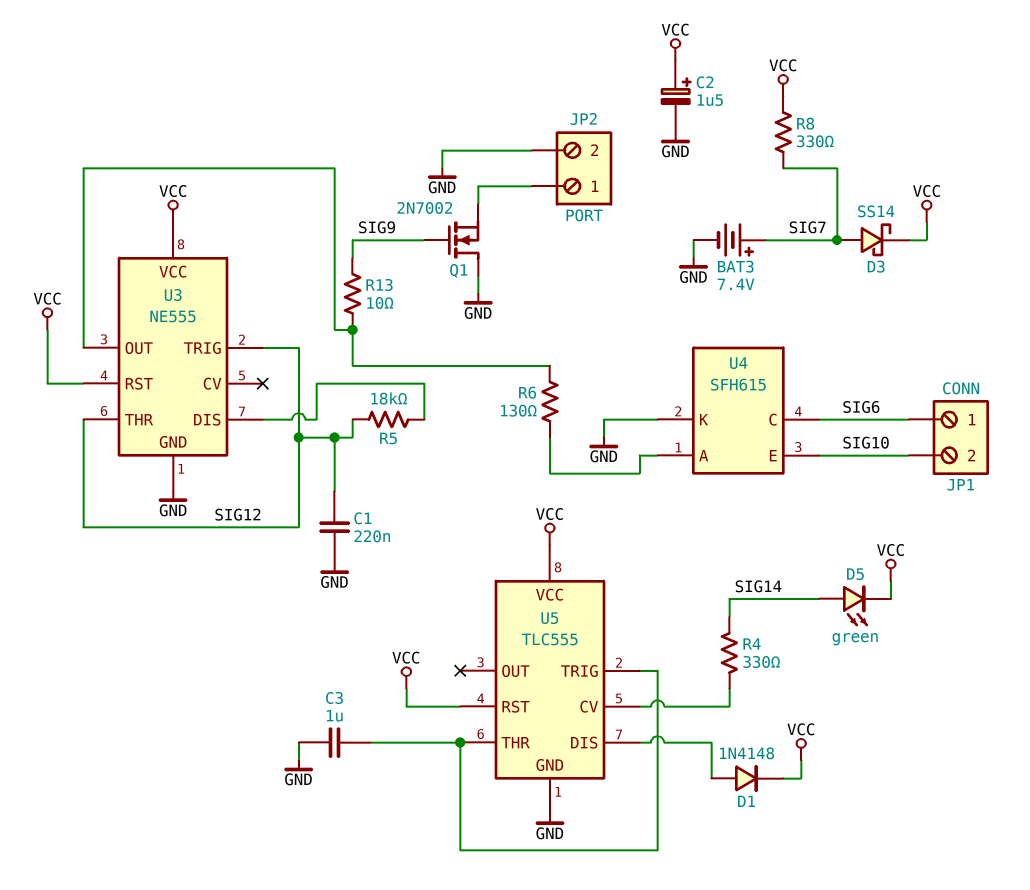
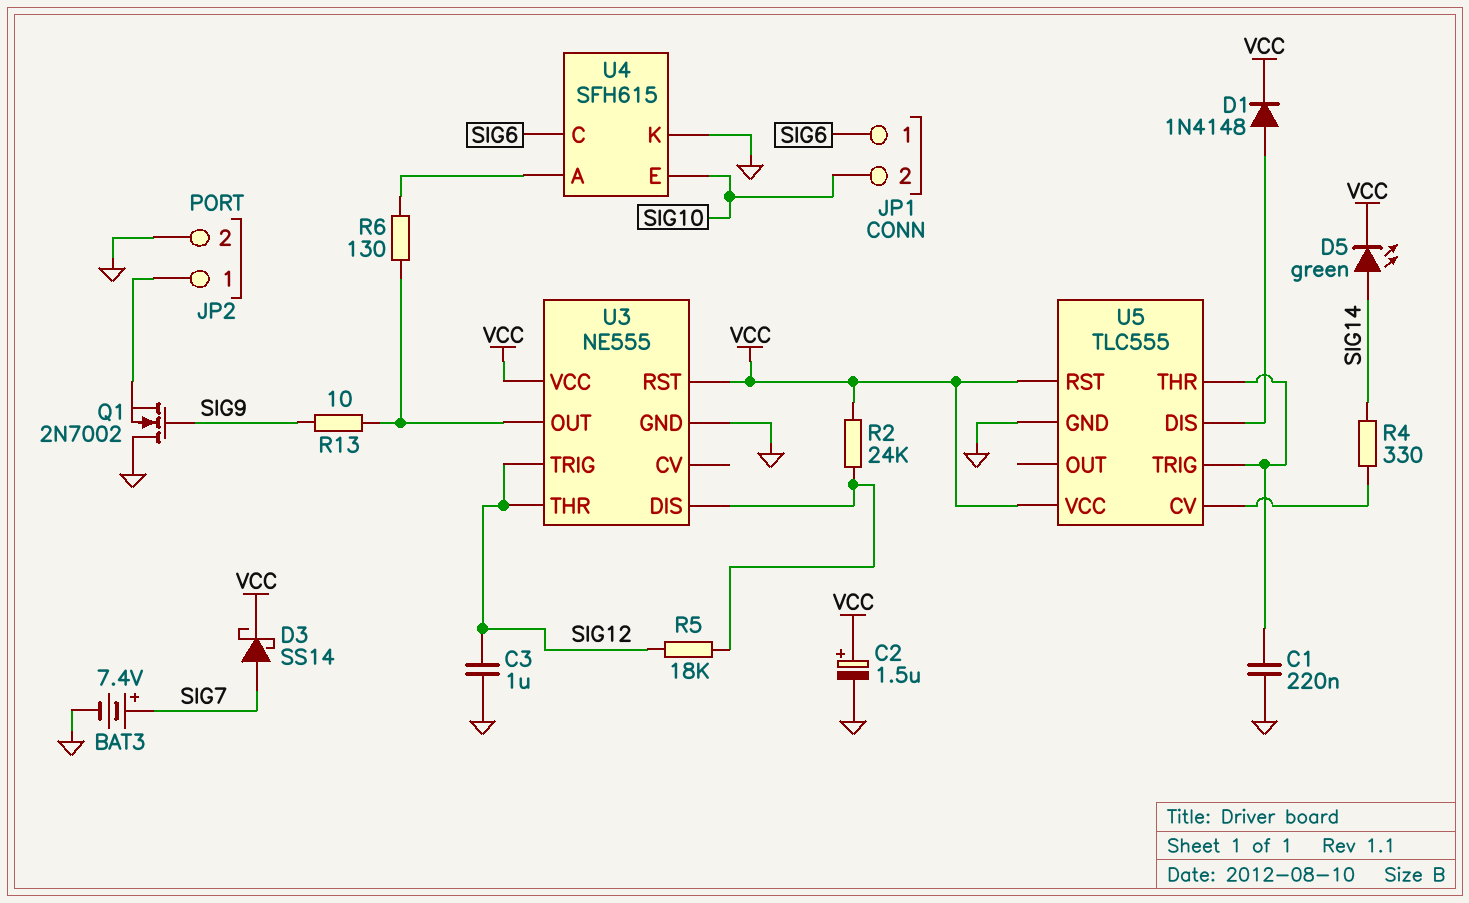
C1: 220nF (GND, SIG12) -> 220nF (GND, U5/THR)
C3: 1uF (GND, U5/THR) -> 1uF (GND, SIG12)
R2: none -> 24k (U3/DIS, VCC)
R8: 330 (SIG7, VCC) -> none

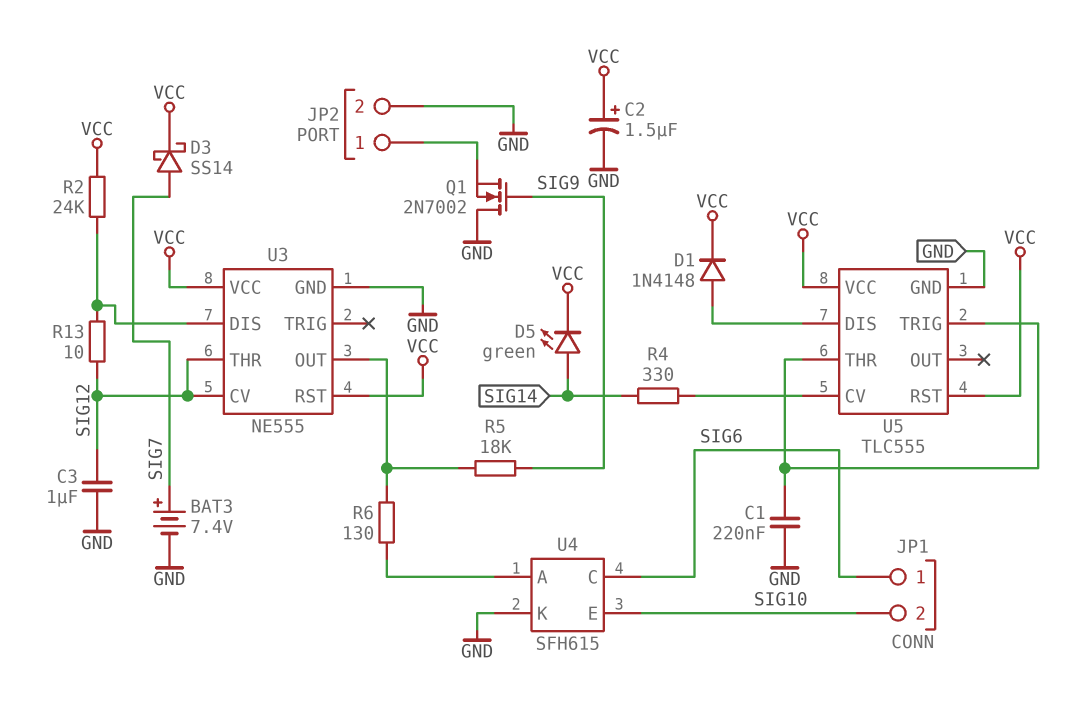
R5: 18k (SIG12, U3/DIS) -> 18k (SIG9, U3/OUT)
R13: 10 (SIG9, U3/OUT) -> 10 (SIG12, U3/DIS)
U3 pin CV: none -> SIG12
U3 pin TRIG: SIG12 -> none

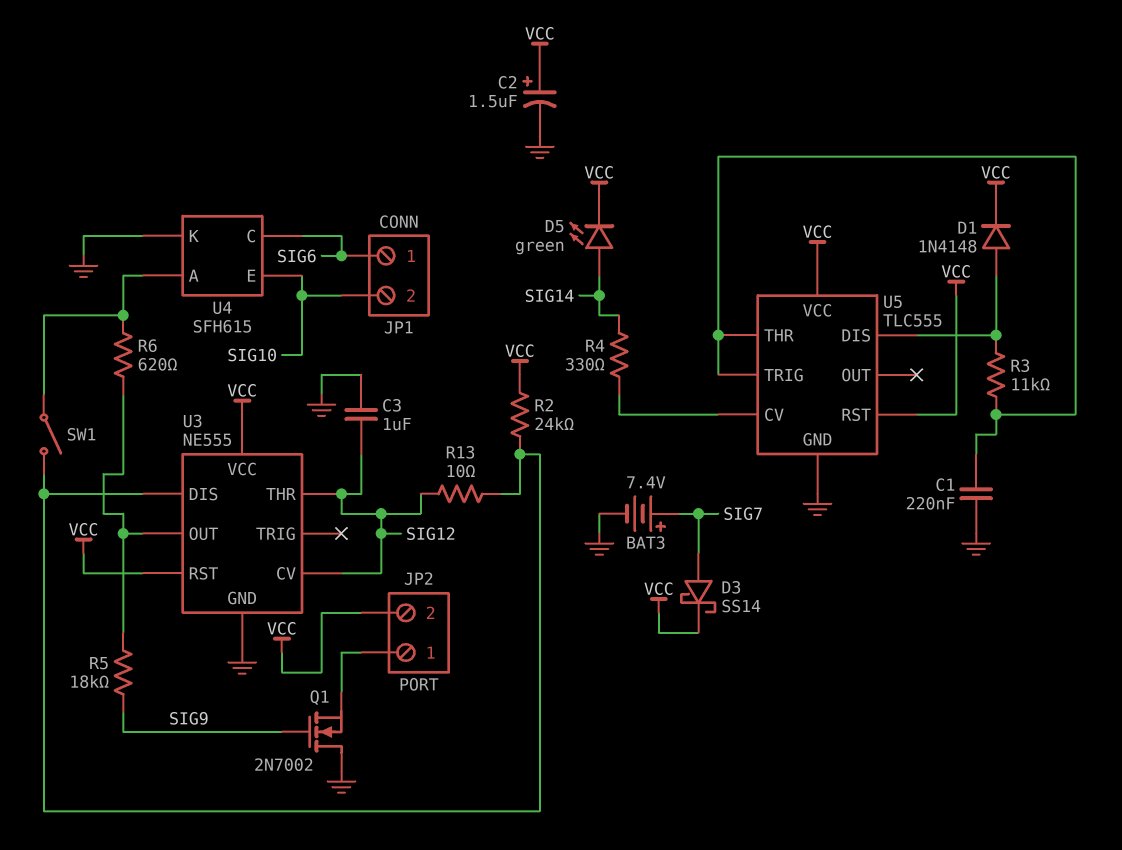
JP2 pin 2: GND -> VCC
R3: none -> 11k (U5/DIS, U5/THR)
R6: 130 (U3/OUT, U4/A) -> 620 (U3/OUT, U4/A)
SW1: none -> switch (U3/DIS, U4/A)

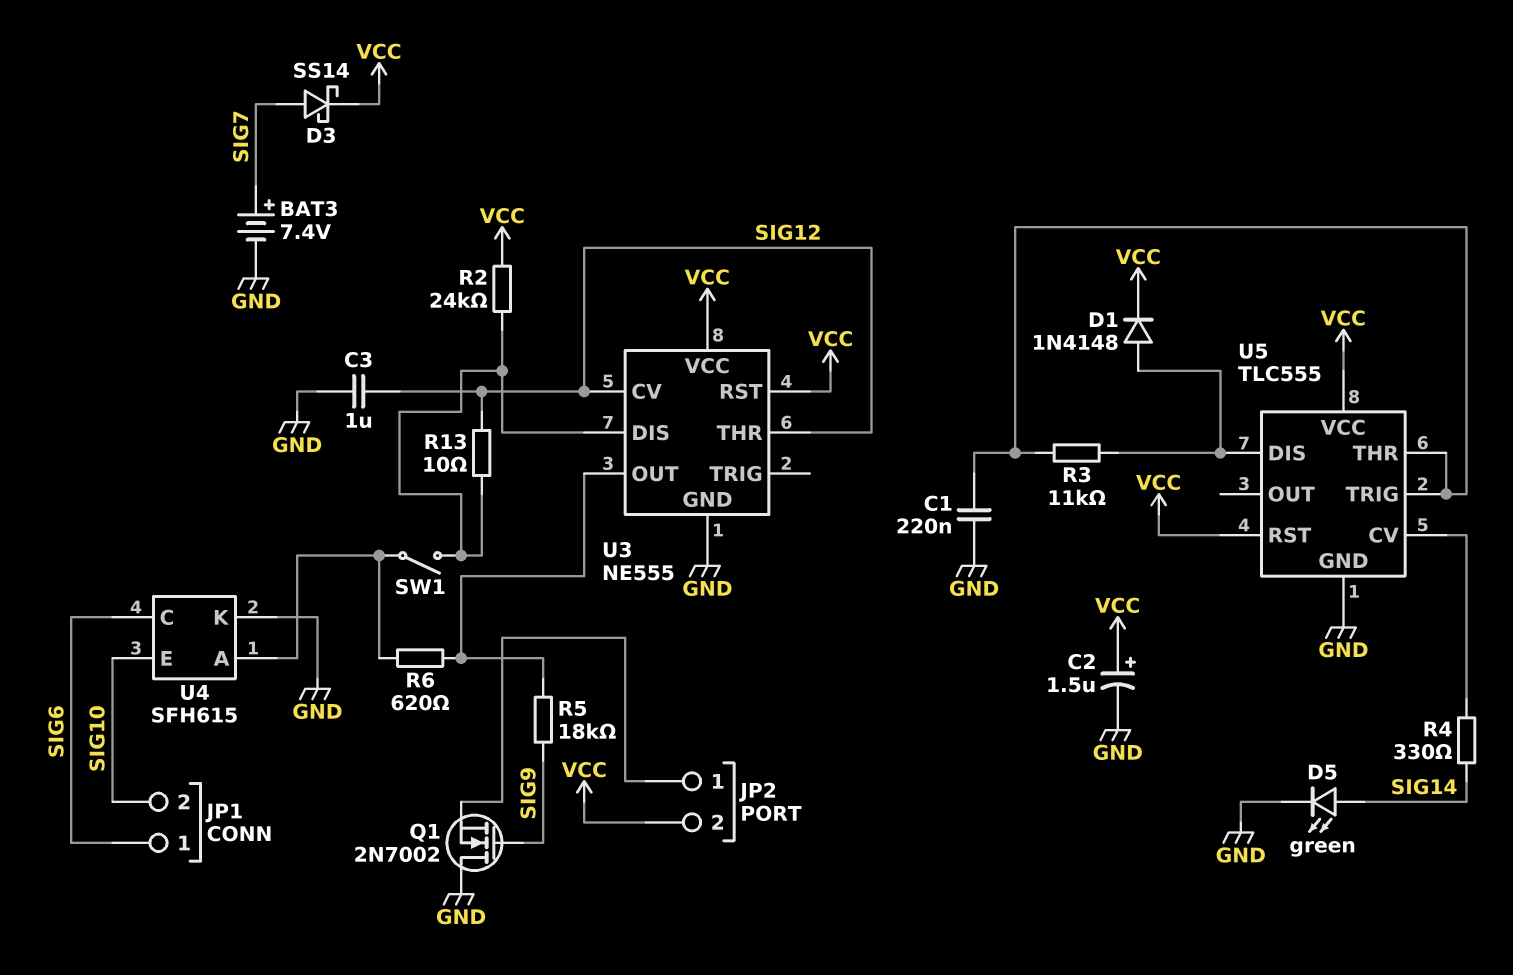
D5: LED green (A SIG14, K VCC) -> LED green (A SIG14, K GND)

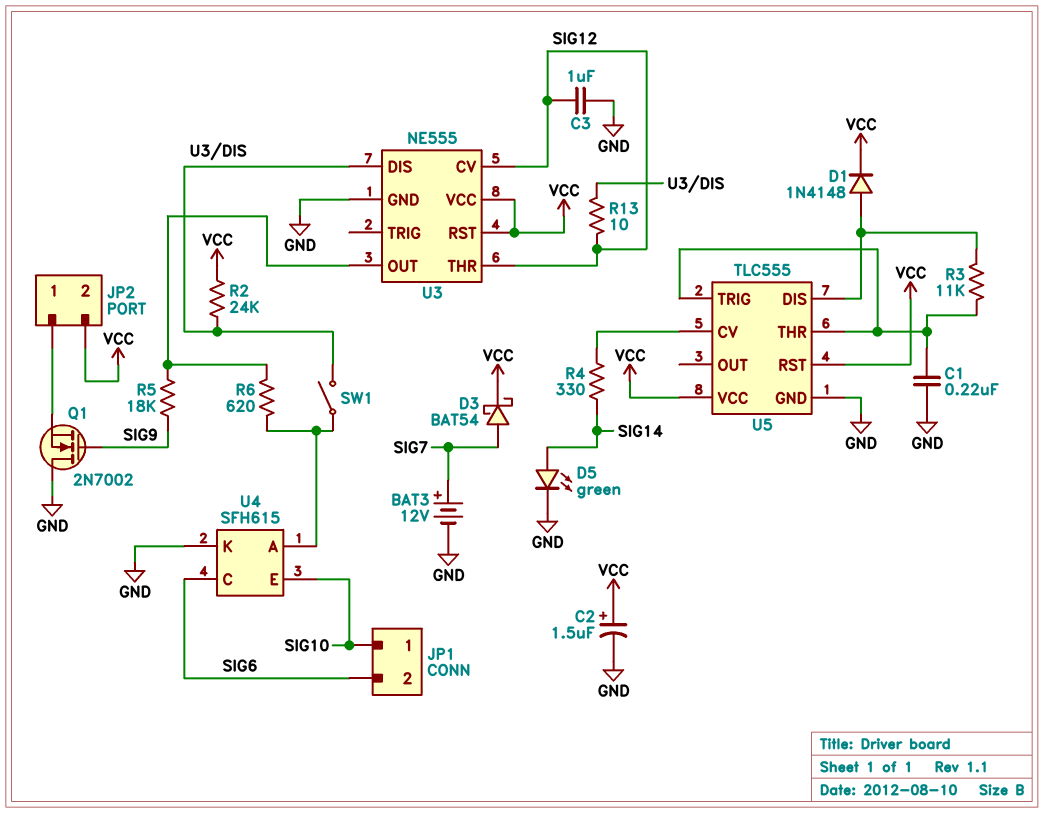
BAT3: 7.4V (plus SIG7, minus GND) -> 12V (plus SIG7, minus GND)
D3: schottky SS14 (A SIG7, K VCC) -> schottky BAT54 (A SIG7, K VCC)
JP1 pin 1: SIG6 -> SIG10
JP1 pin 2: SIG10 -> SIG6

